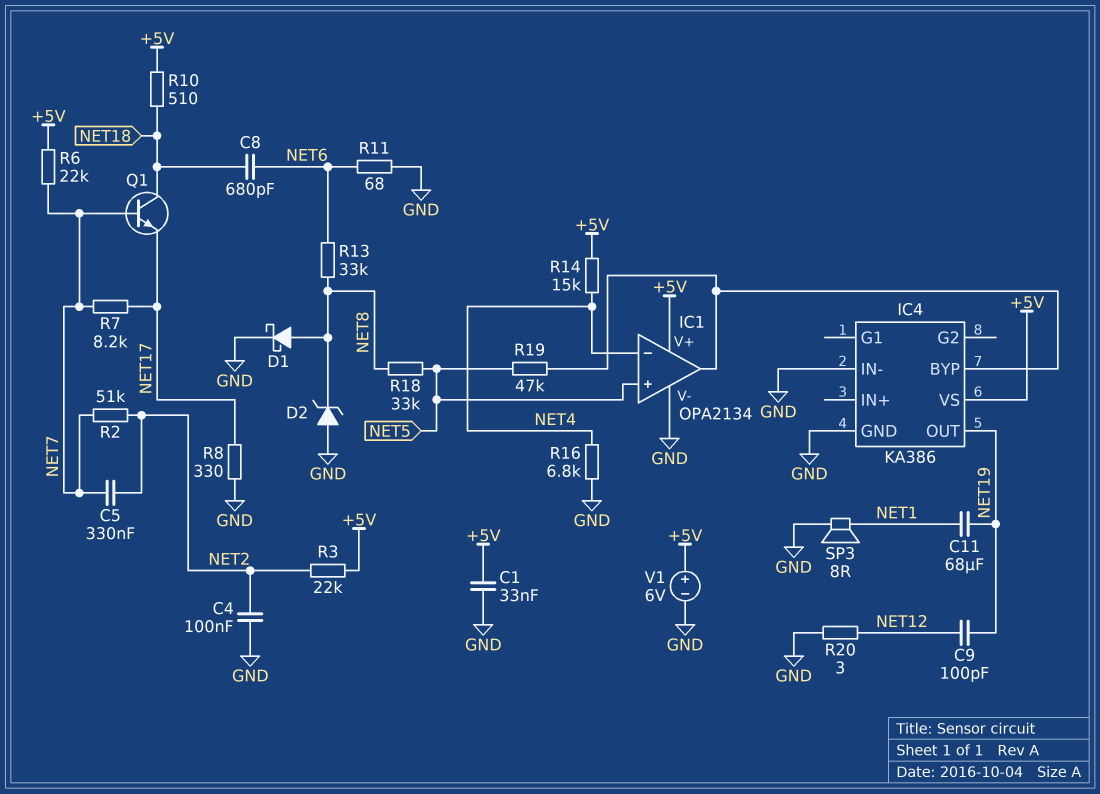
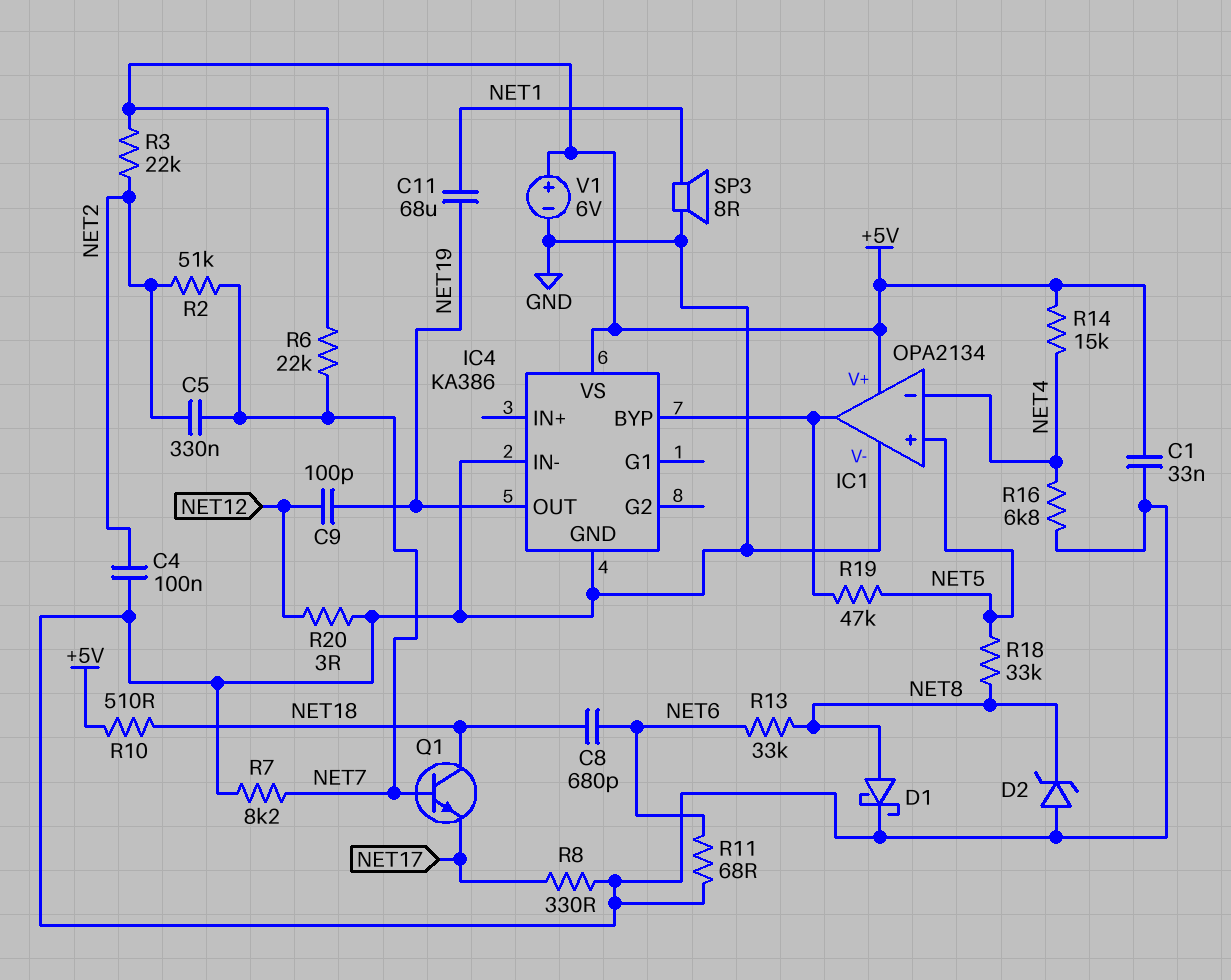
R7: 8.2k (NET7, NET17) -> 8.2k (GND, NET7)

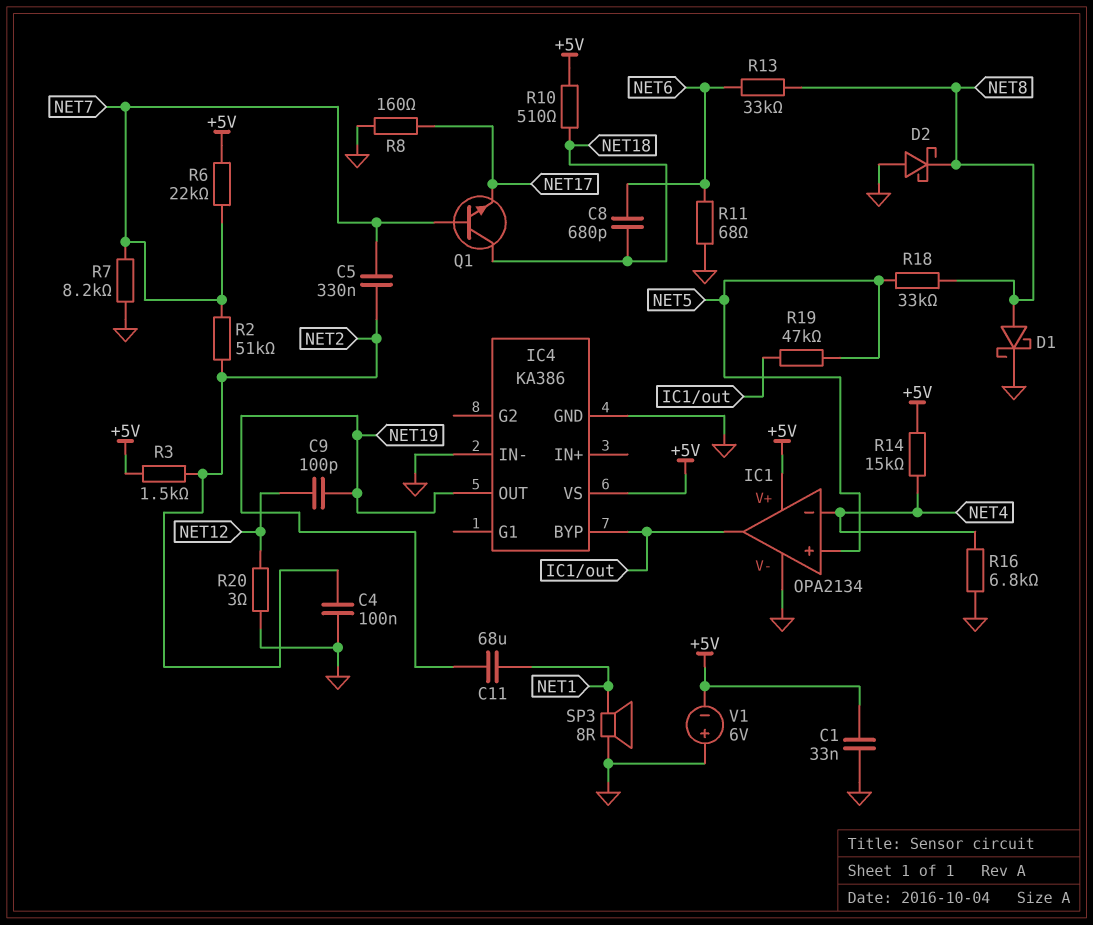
D2: zener (A GND, K NET8) -> schottky (A GND, K NET8)
R3: 22k (+5V, NET2) -> 1.5k (+5V, NET2)
R8: 330 (GND, NET17) -> 160 (GND, NET17)
V1: 6V (plus +5V, minus GND) -> 6V (plus GND, minus +5V)

